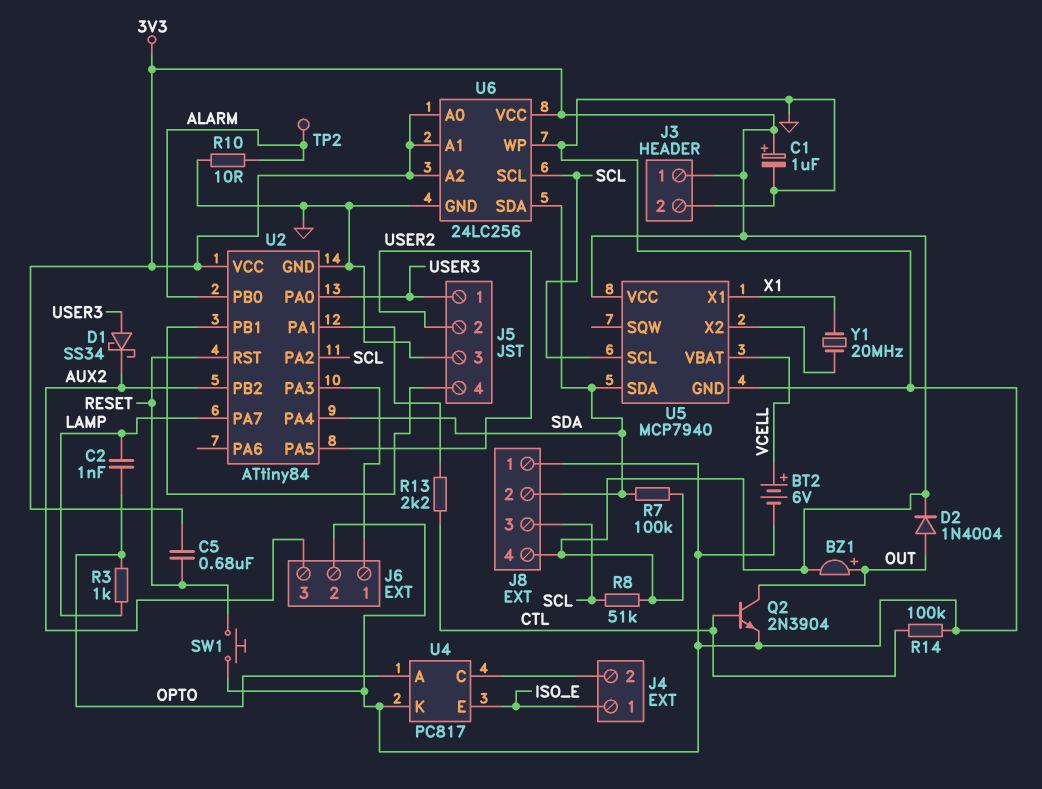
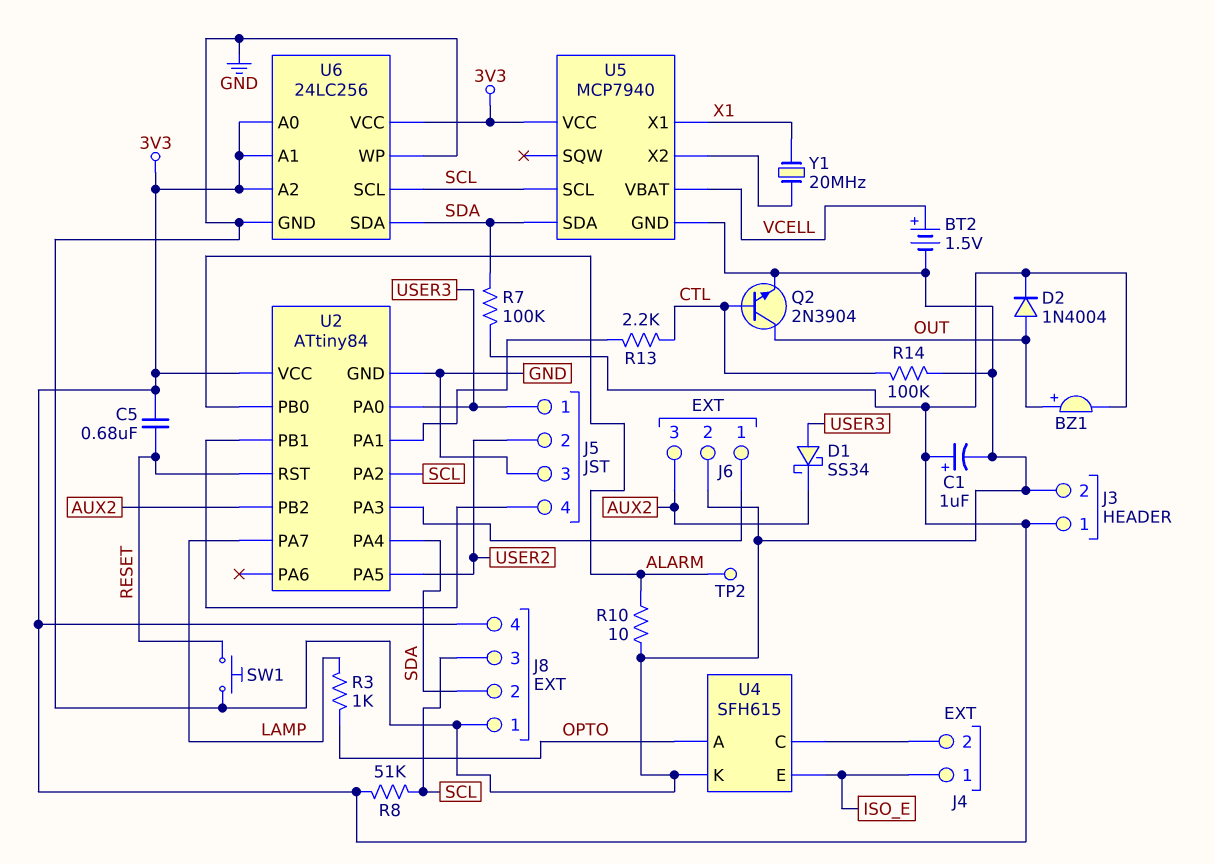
BT2: 6V (plus VCELL, minus GND) -> 1.5V (plus VCELL, minus GND)
C2: 1nF (LAMP, OPTO) -> none
U4: PC817 -> SFH615

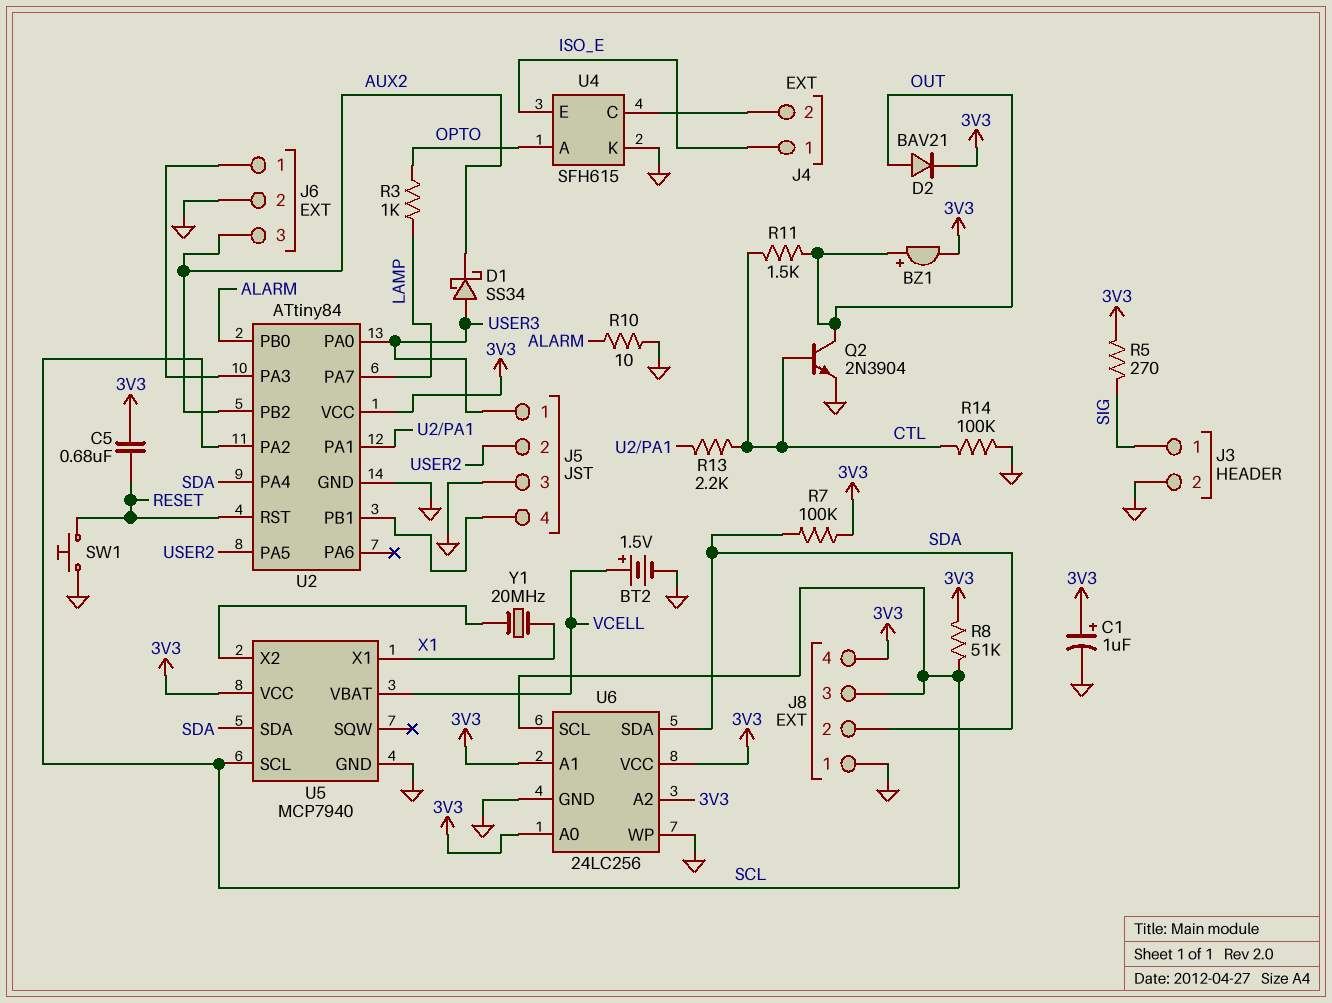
D2: diode 1N4004 (A OUT, K 3V3) -> diode BAV21 (A OUT, K 3V3)
J3 pin 1: 3V3 -> SIG
R5: none -> 270 (3V3, SIG)
R11: none -> 1.5k (CTL, OUT)
TP2: test point (ALARM) -> none

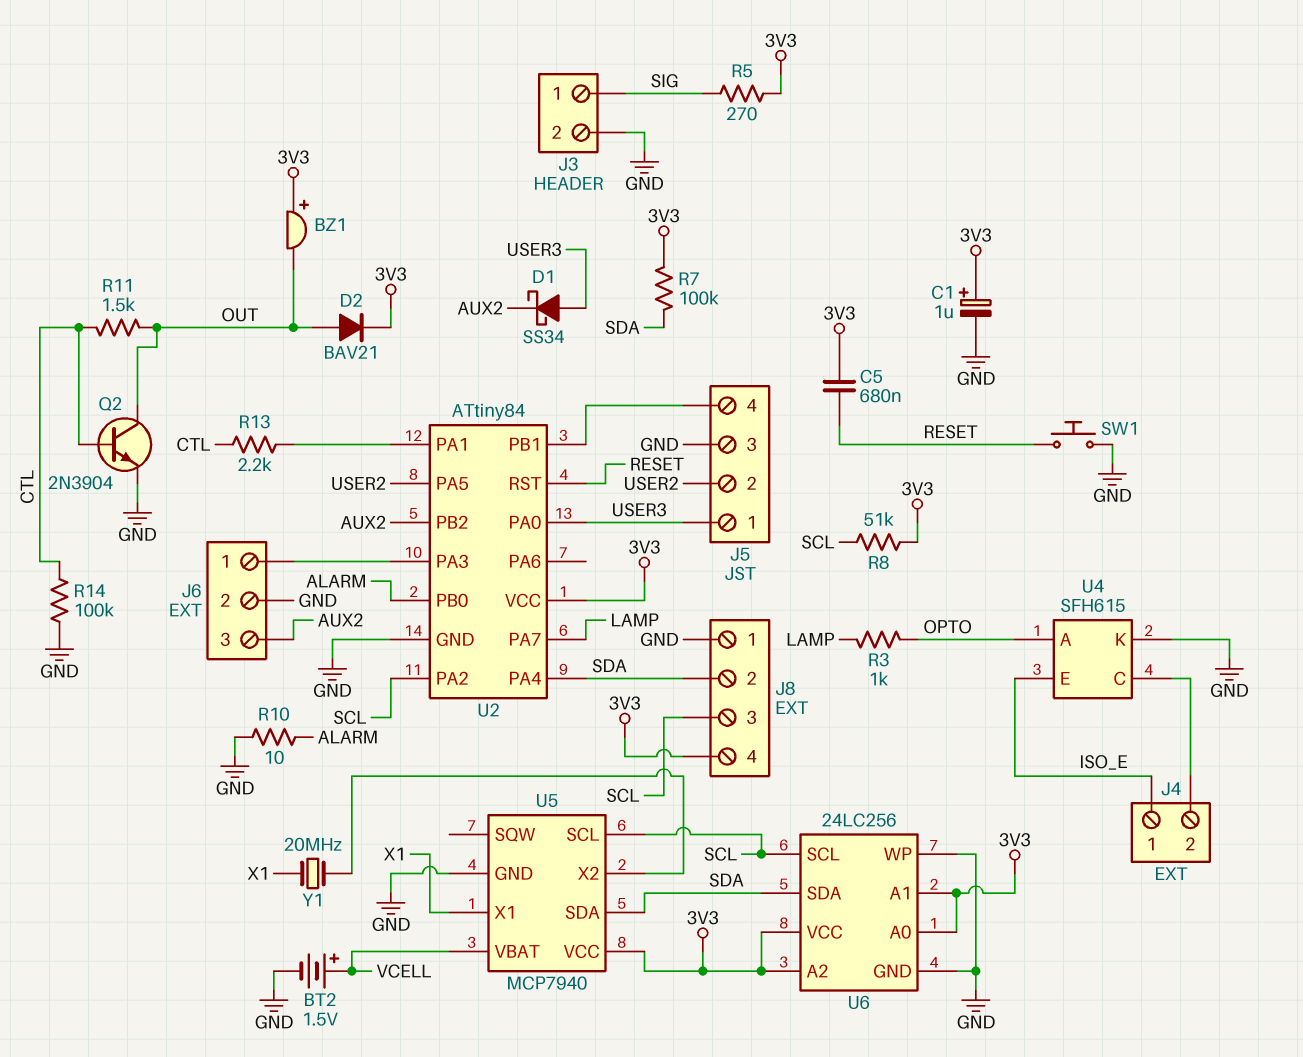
BZ1: buzzer (plus OUT, minus 3V3) -> buzzer (plus 3V3, minus OUT)

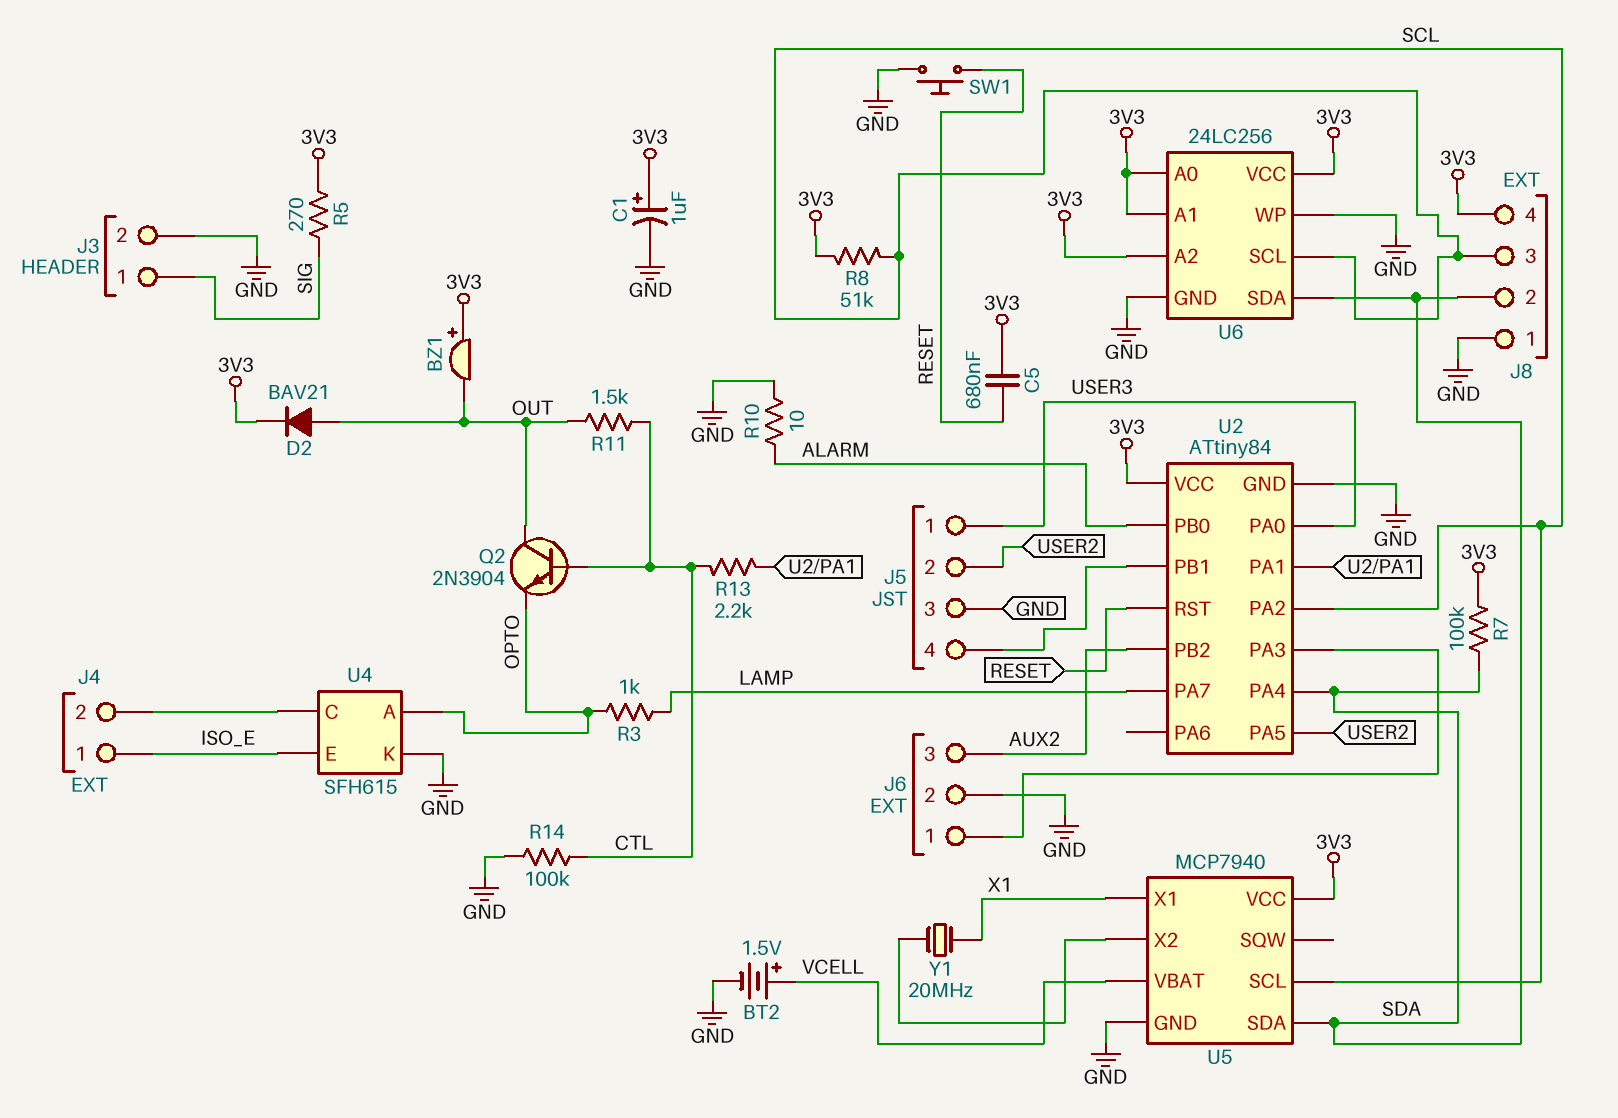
D1: schottky SS34 (A USER3, K AUX2) -> none
Q2: NPN 2N3904 (B CTL, C OUT, E GND) -> NPN 2N3904 (B CTL, C OUT, E OPTO)

